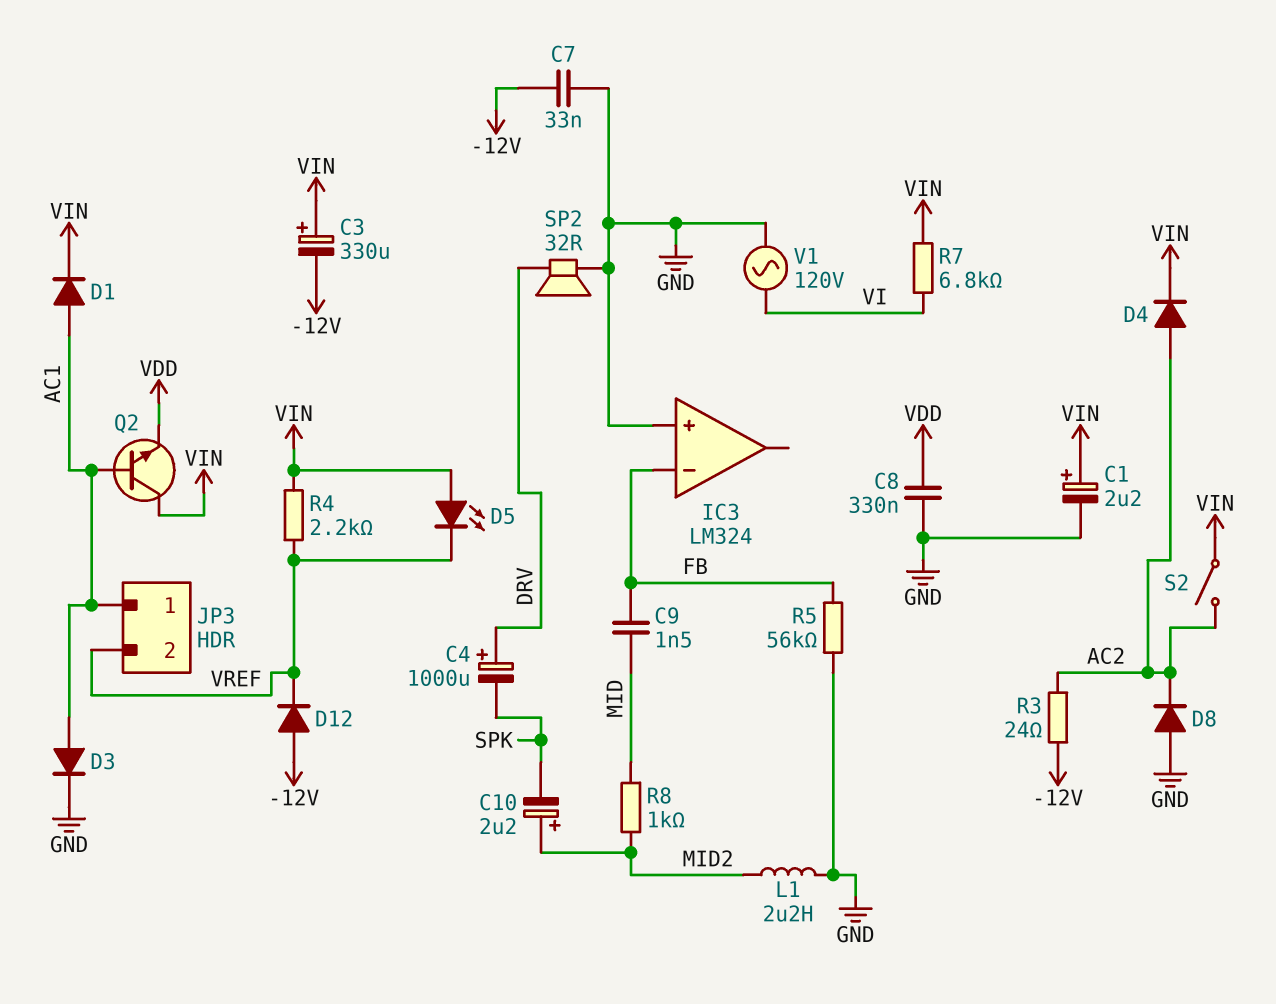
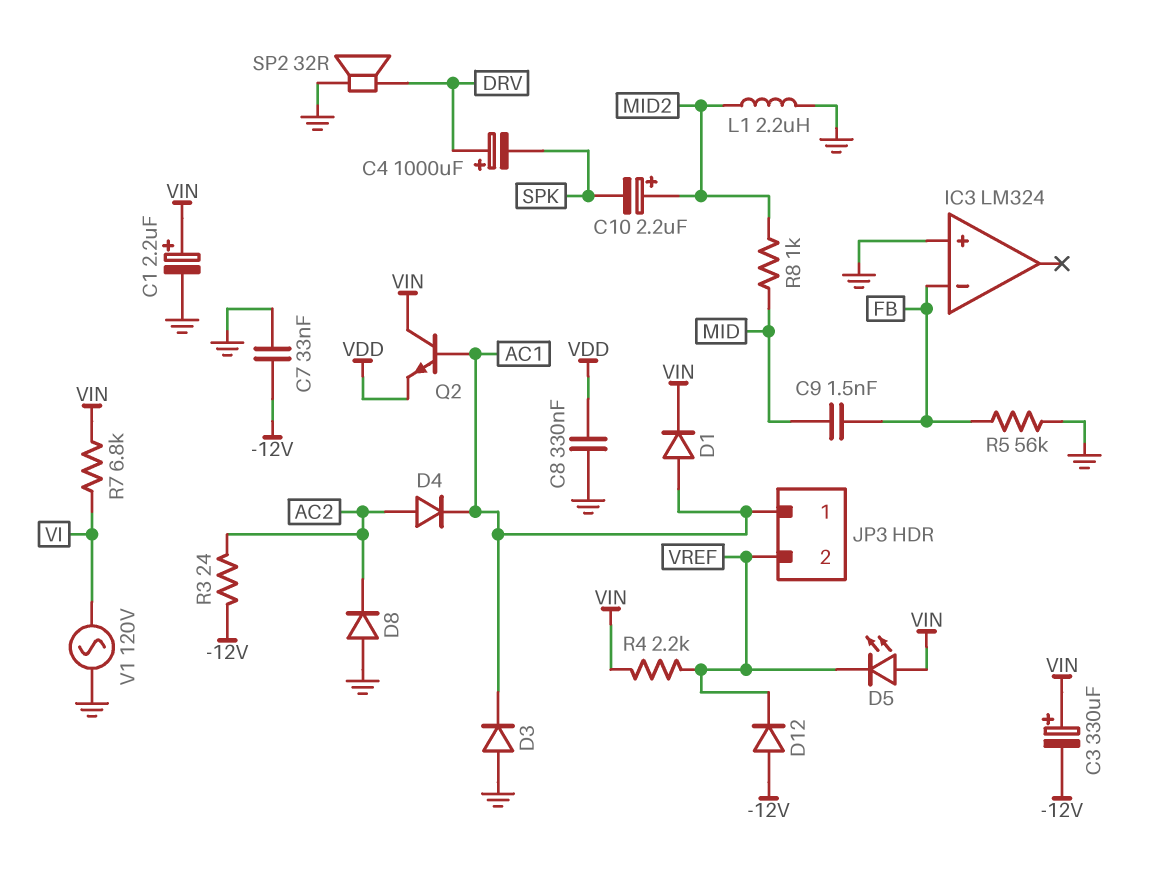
D3: diode (A AC1, K GND) -> diode (A GND, K AC1)
D4: diode (A AC2, K VIN) -> diode (A AC2, K AC1)
S2: switch (AC2, VIN) -> none

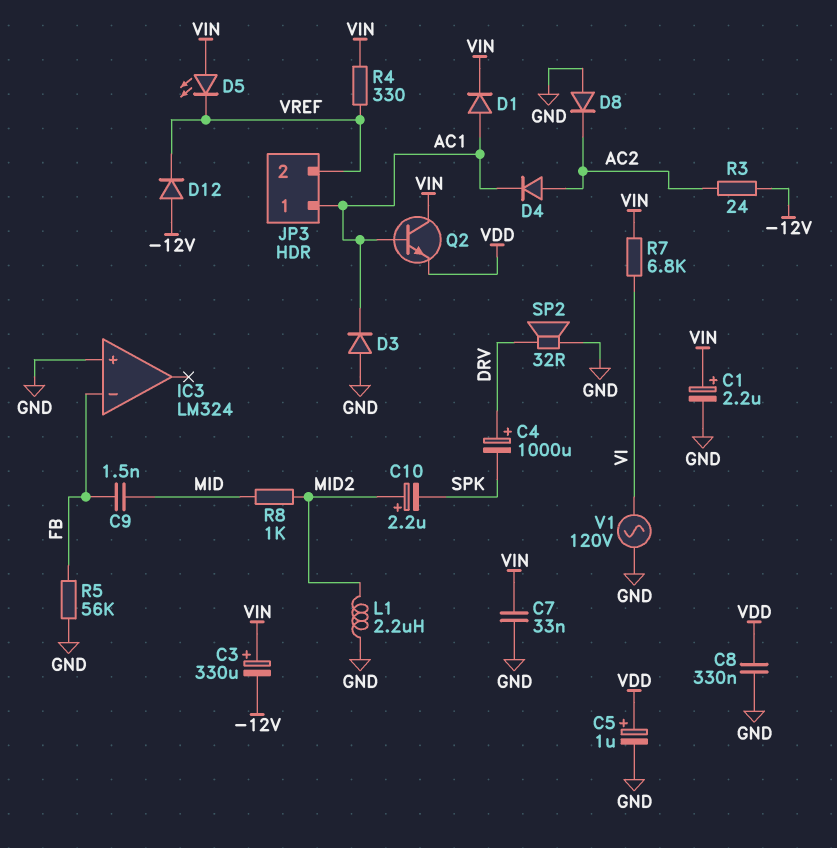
C5: none -> 1uF (plus VDD, minus GND)
C7: 33nF (-12V, GND) -> 33nF (GND, VIN)
R4: 2.2k (VIN, VREF) -> 330 (VIN, VREF)

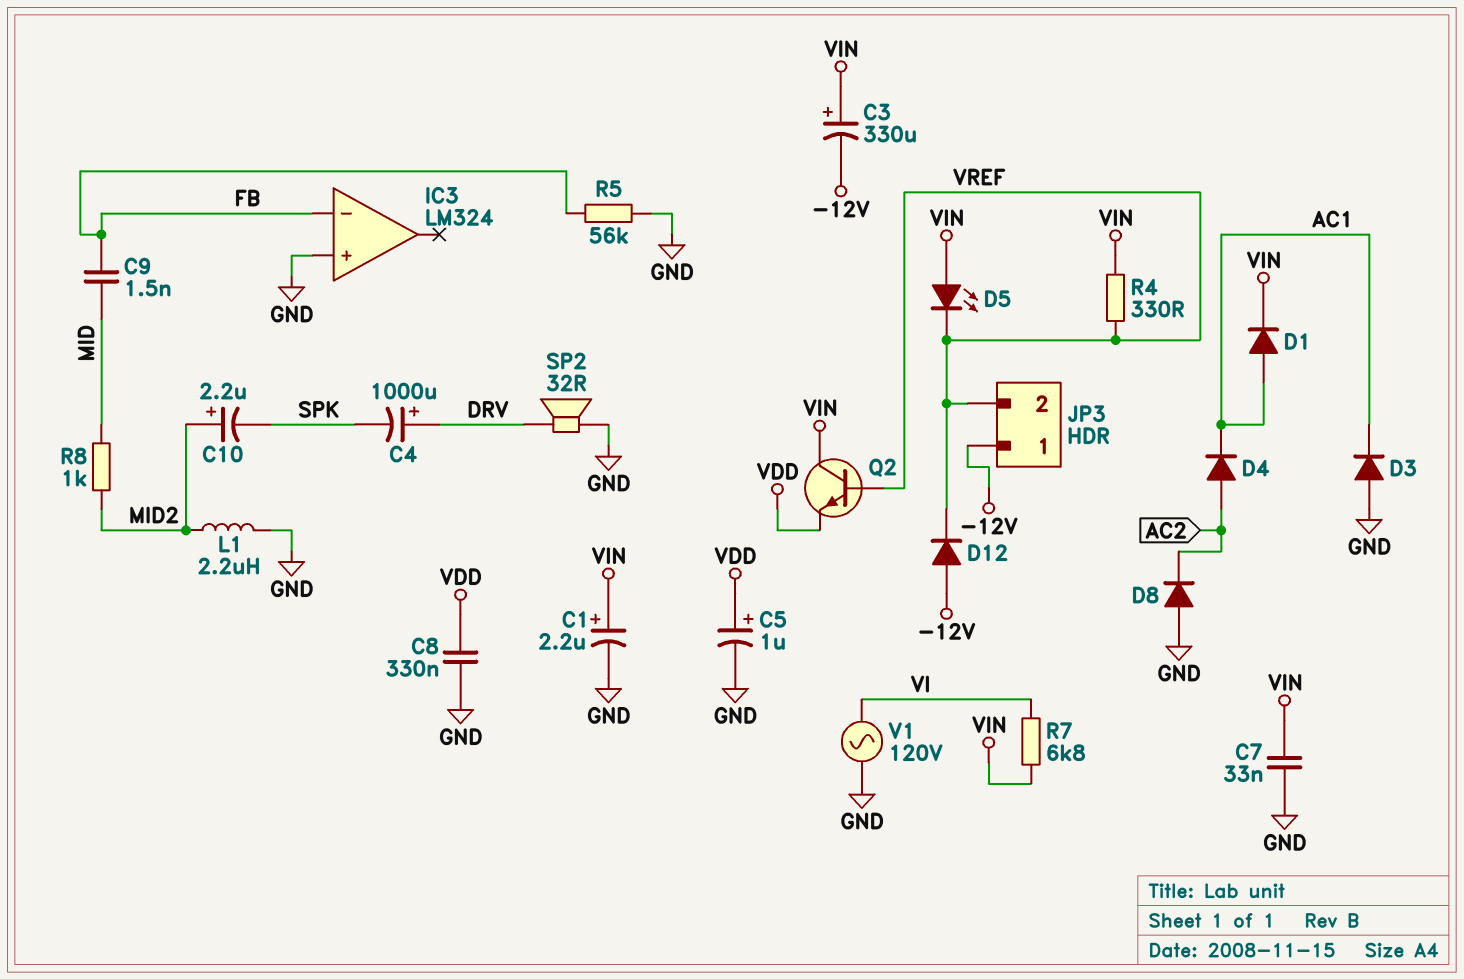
JP3 pin 1: AC1 -> -12V
Q2: NPN (B AC1, C VIN, E VDD) -> NPN (B VREF, C VIN, E VDD)
R3: 24 (-12V, AC2) -> none

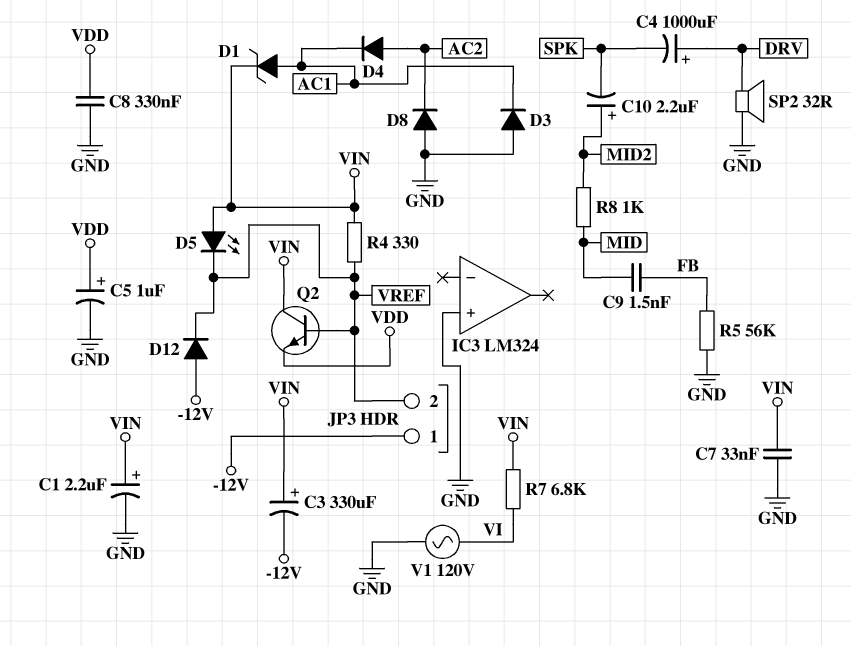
D1: diode (A AC1, K VIN) -> zener (A AC1, K VIN)
IC3 pin in-: FB -> none
L1: 2.2uH (GND, MID2) -> none

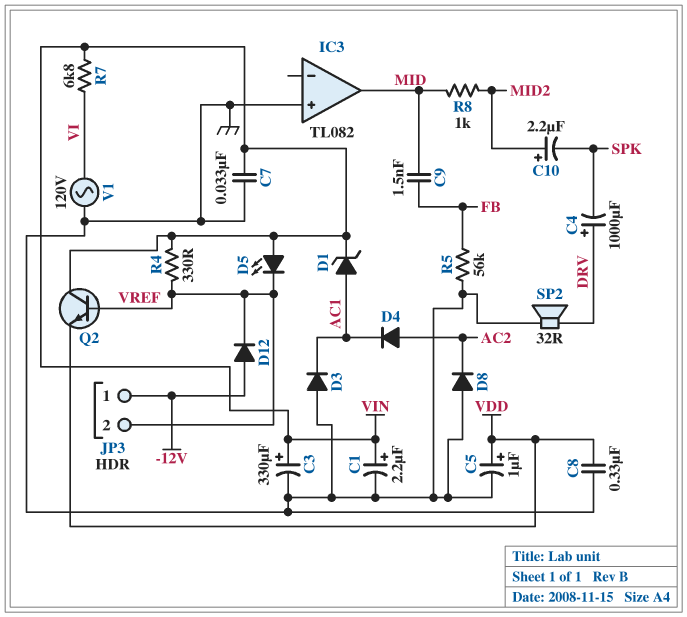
C3: 330uF (plus VIN, minus -12V) -> 330uF (plus VIN, minus GND)
IC3: LM324 -> TL082
IC3 pin out: none -> MID

